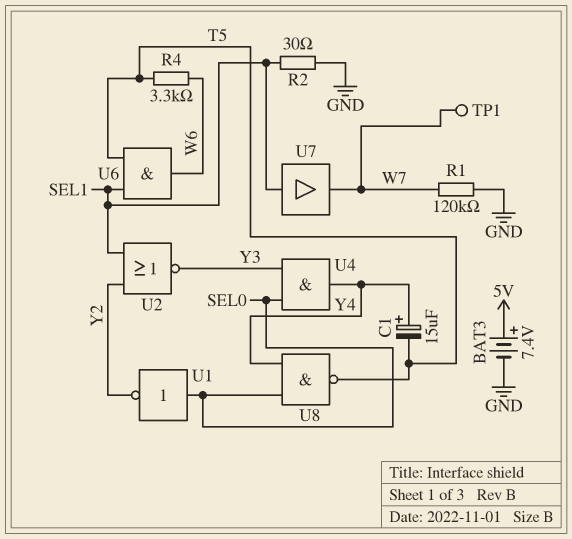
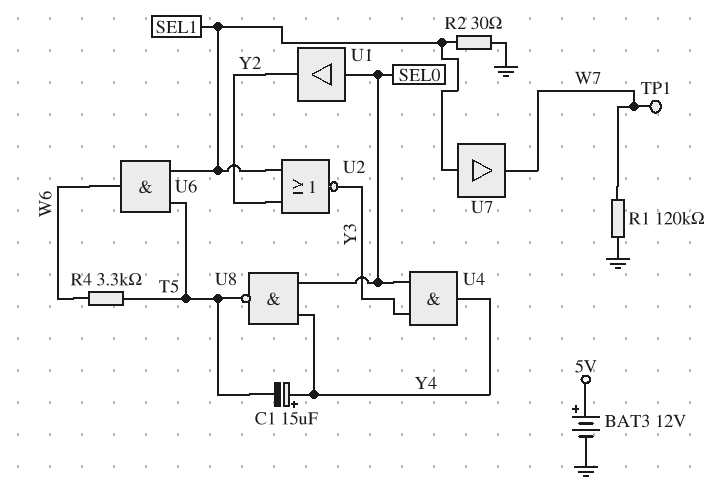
BAT3: 7.4V (plus 5V, minus GND) -> 12V (plus 5V, minus GND)
U1: NOT (in SEL0, out Y2) -> buffer (in SEL0, out Y2)

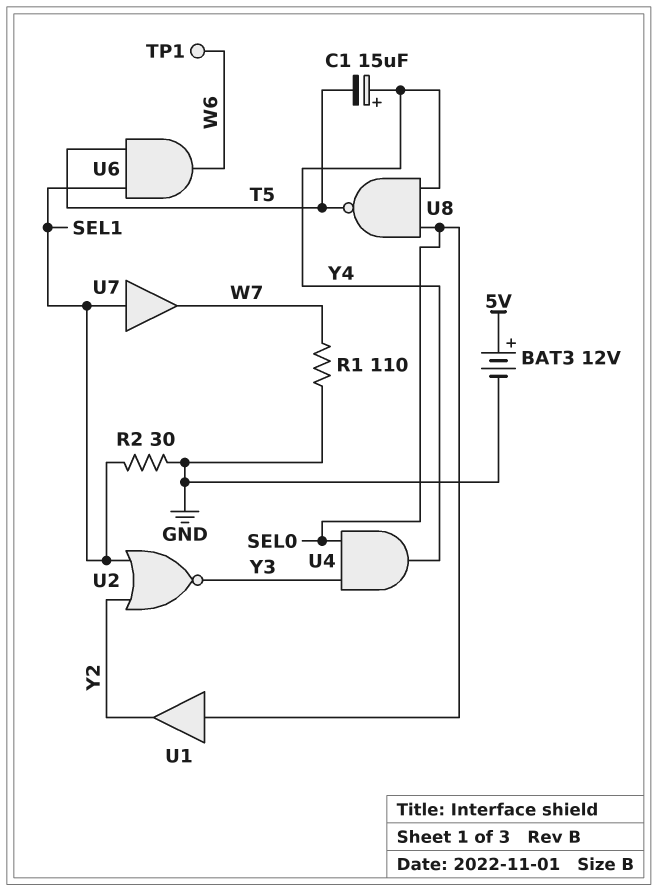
R1: 120k (GND, W7) -> 110 (GND, W7)
R4: 3.3k (T5, W6) -> none
TP1: test point (W7) -> test point (W6)

